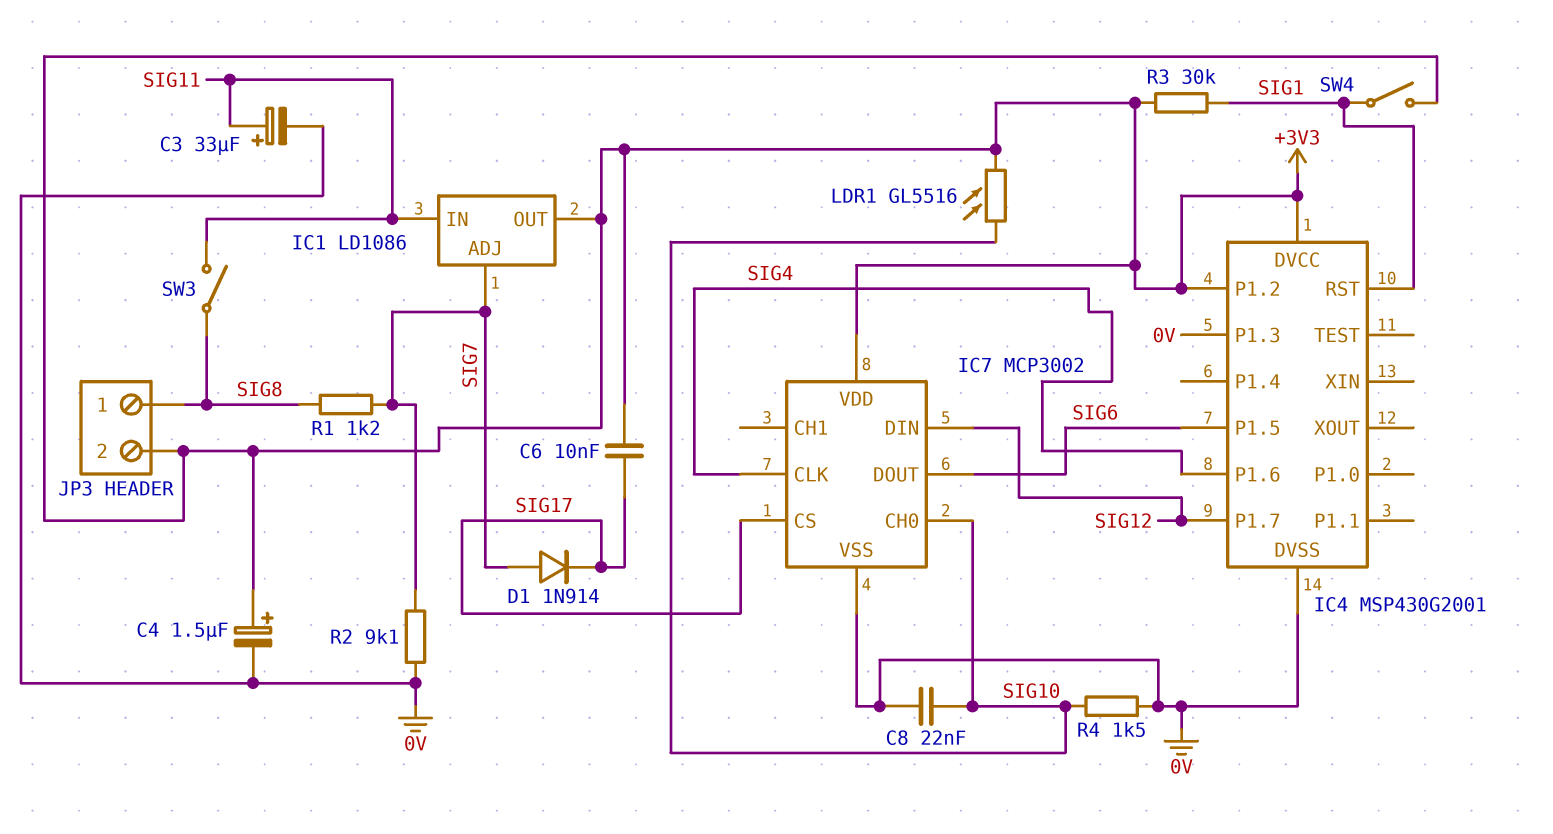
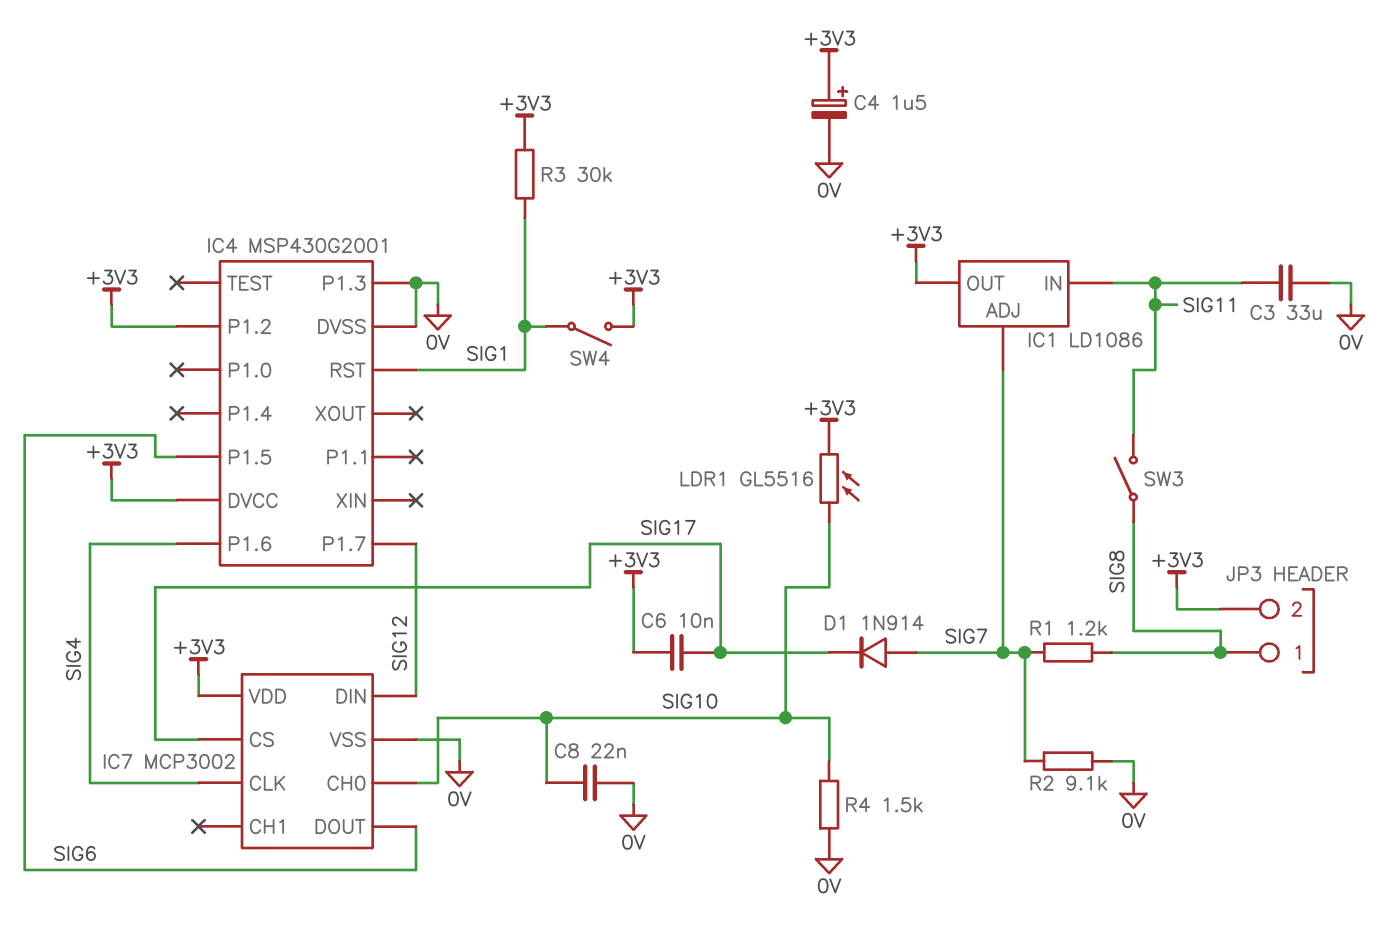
C3: 33uF (plus SIG11, minus 0V) -> 33uF (0V, SIG11)

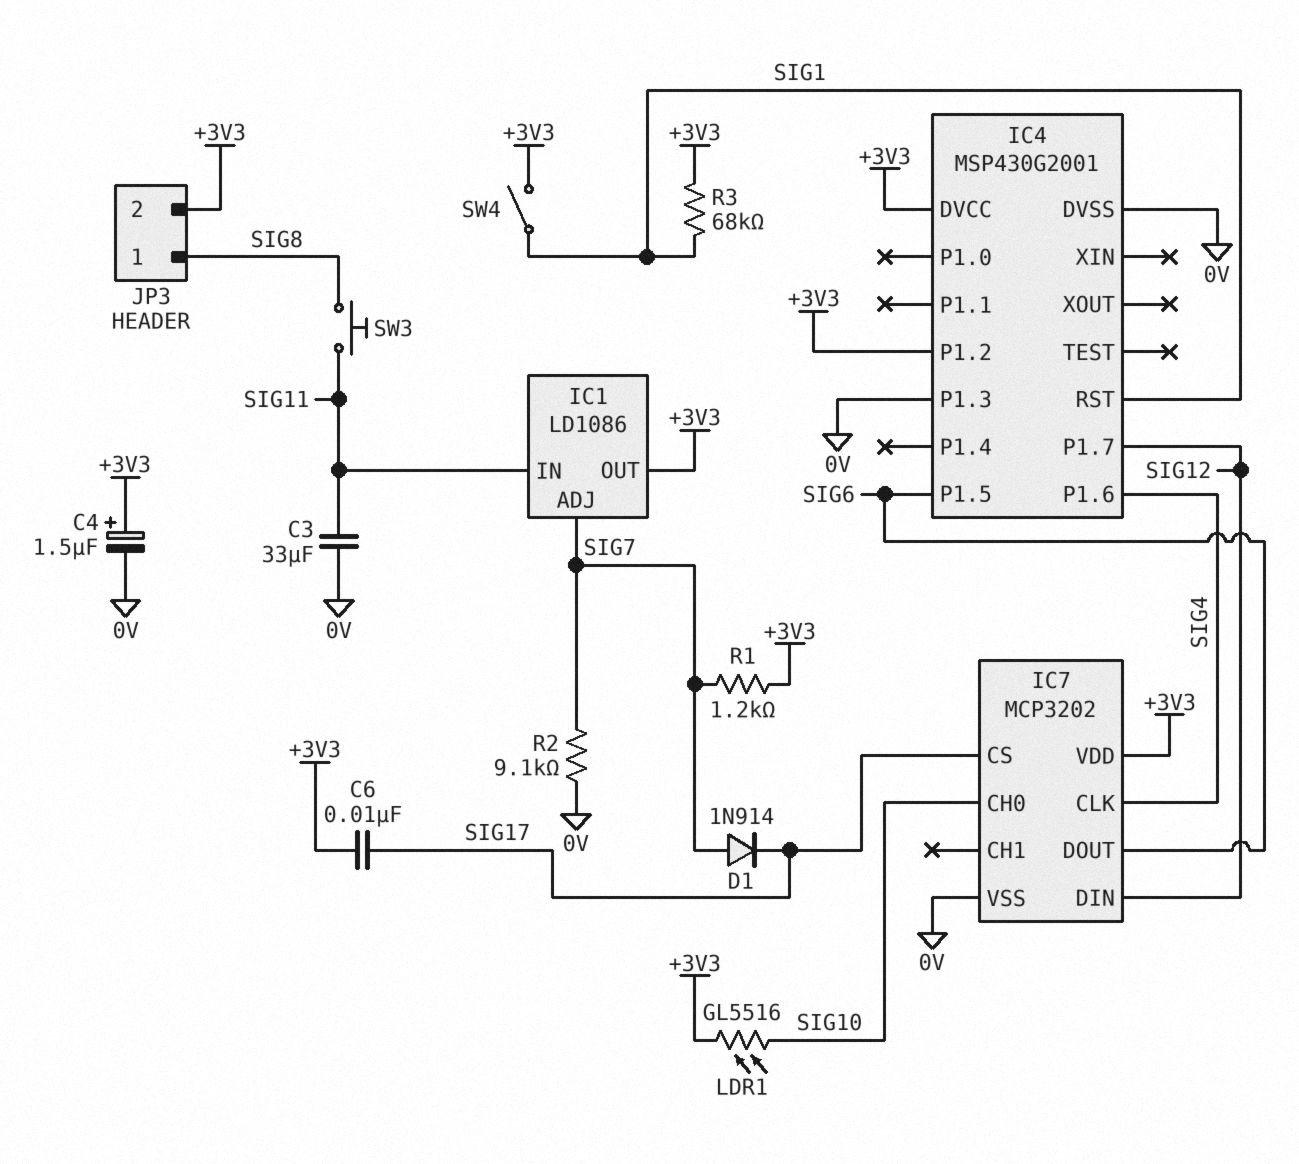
C8: 22nF (0V, SIG10) -> none
IC7: MCP3002 -> MCP3202
R1: 1.2k (SIG7, SIG8) -> 1.2k (+3V3, SIG7)
R3: 30k (+3V3, SIG1) -> 68k (+3V3, SIG1)
R4: 1.5k (0V, SIG10) -> none
SW3: switch (SIG8, SIG11) -> button (SIG8, SIG11)

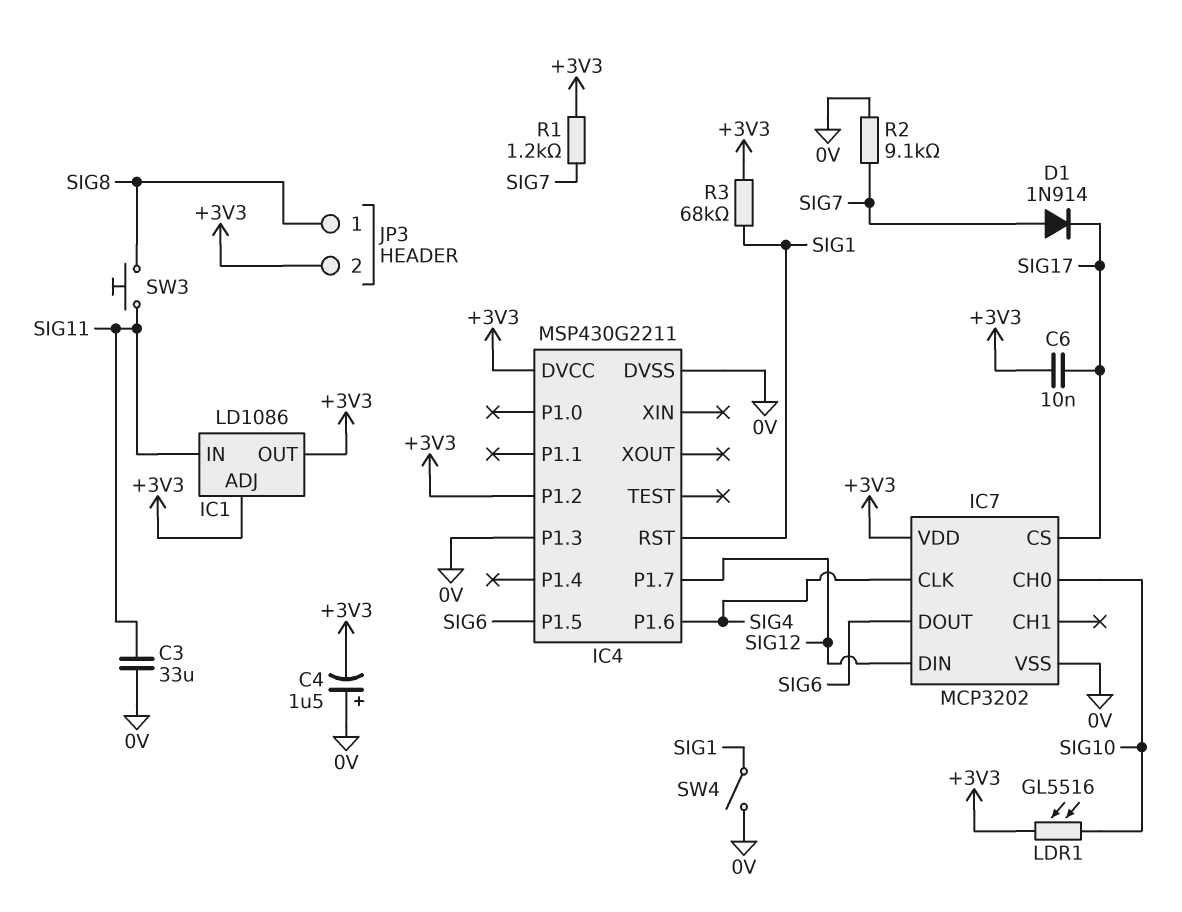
C4: 1.5uF (plus +3V3, minus 0V) -> 1.5uF (plus 0V, minus +3V3)
IC1 pin ADJ: SIG7 -> +3V3
IC4: MSP430G2001 -> MSP430G2211
SW4: switch (+3V3, SIG1) -> switch (0V, SIG1)

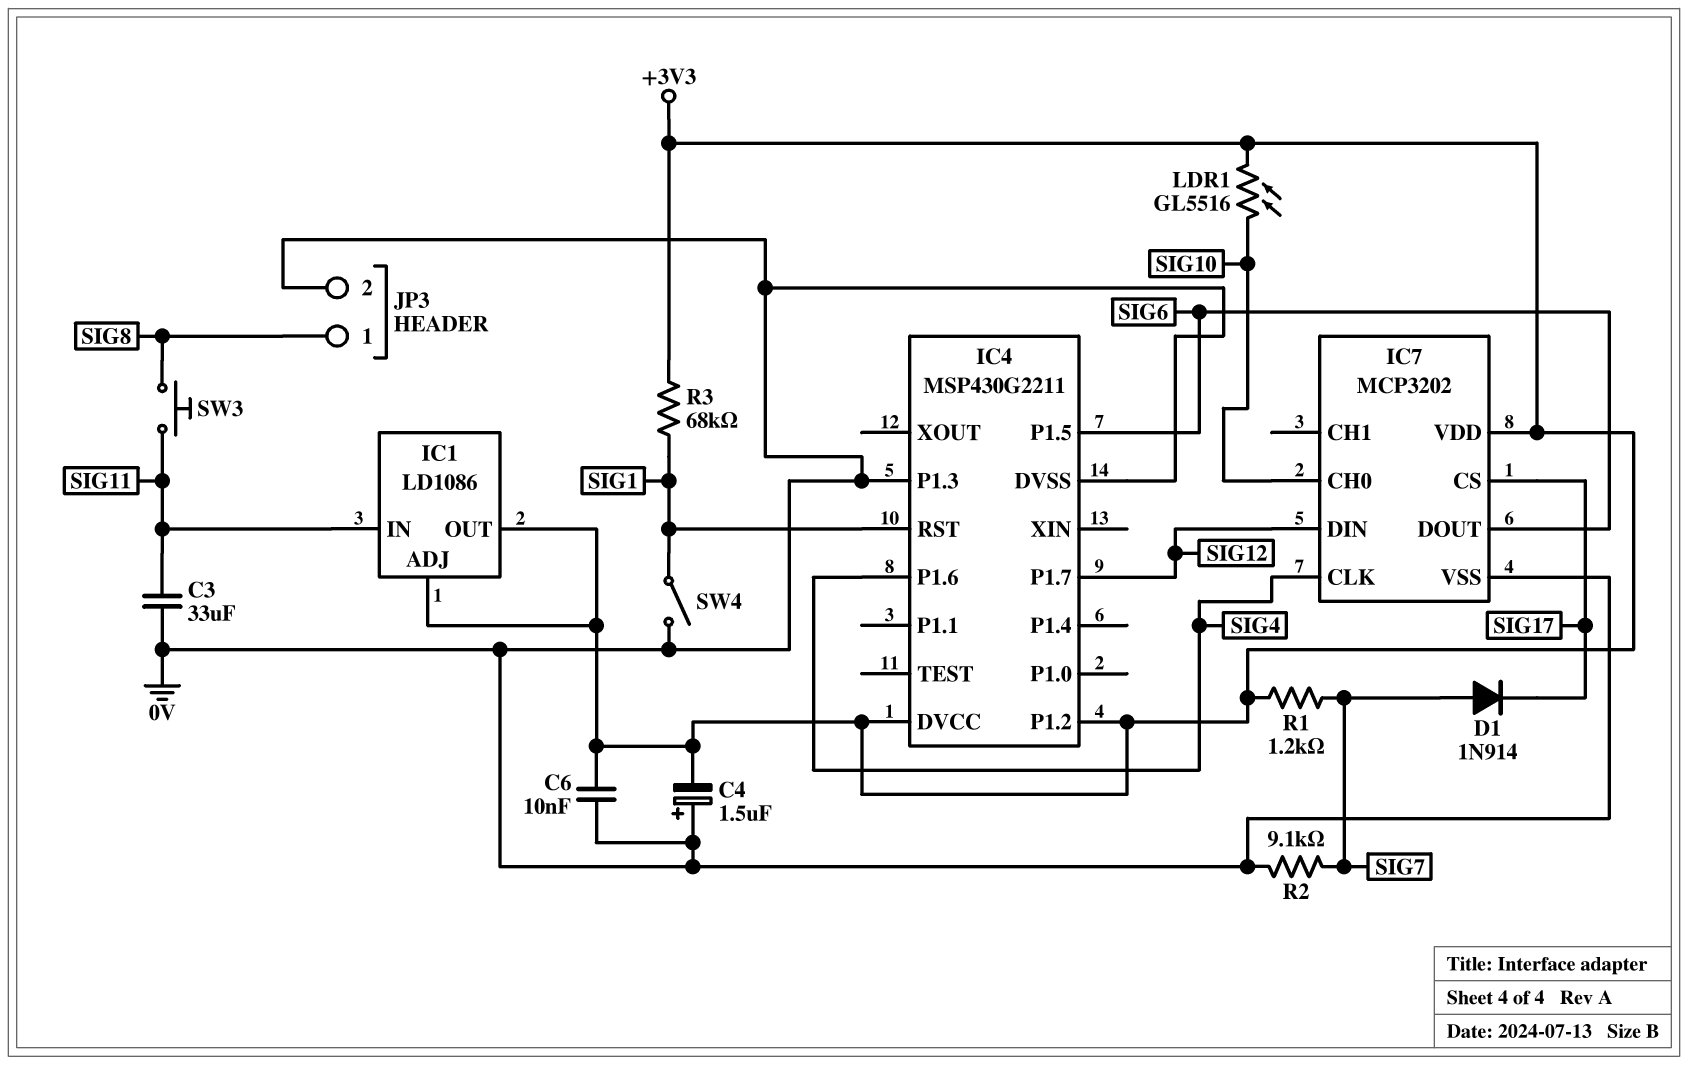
C6: 10nF (+3V3, SIG17) -> 10nF (+3V3, 0V)
JP3 pin 2: +3V3 -> 0V

